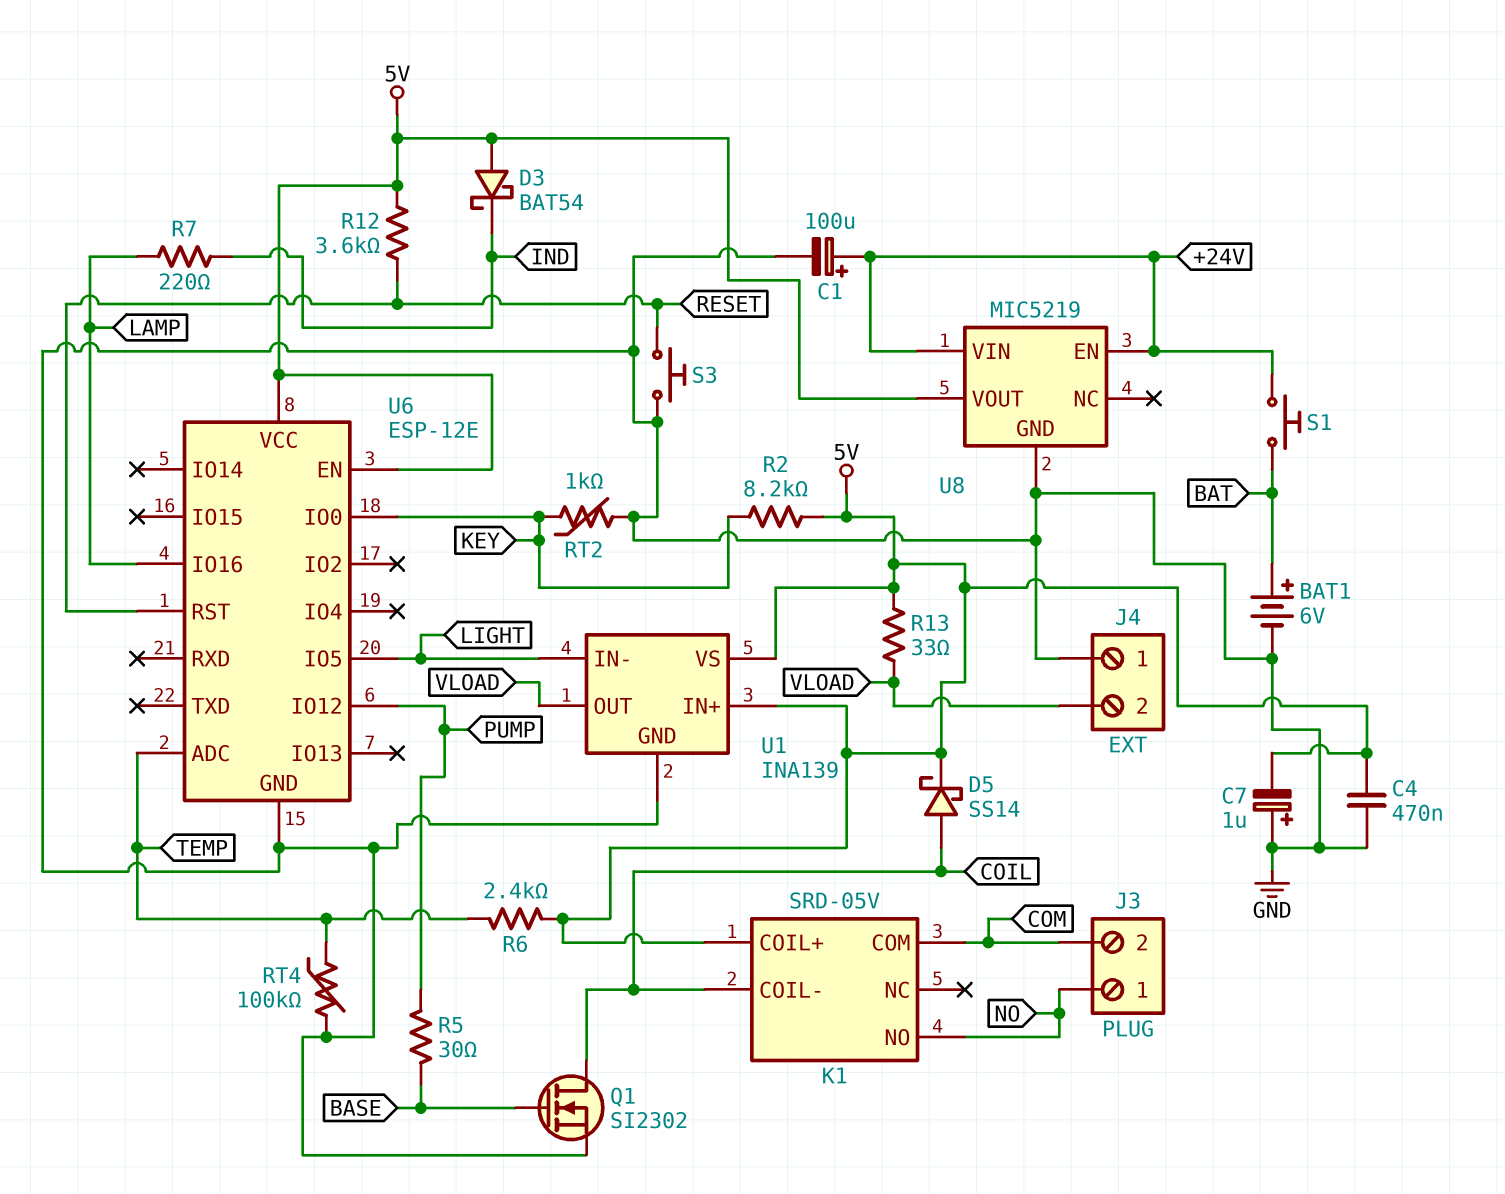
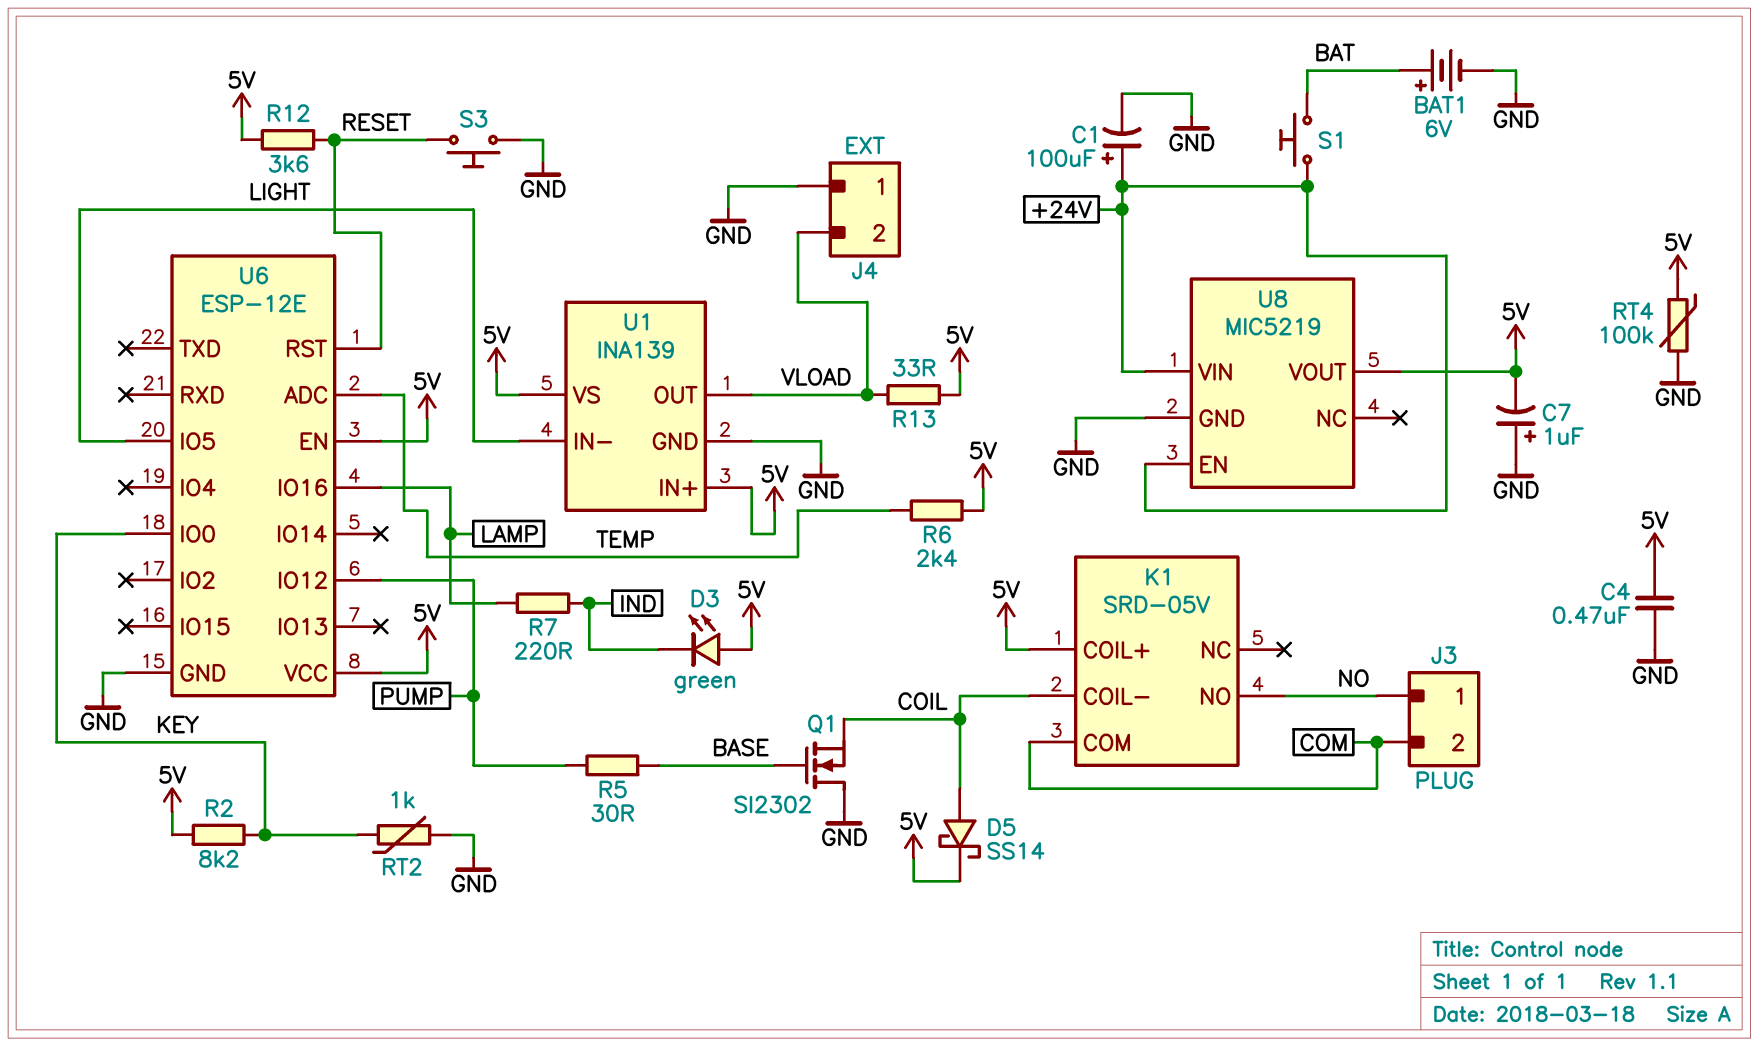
D3: schottky BAT54 (A 5V, K IND) -> LED green (A 5V, K IND)
Q1: NMOS SI2302 (G BASE, D COIL, S GND) -> NMOS SI2302 (G BASE, D GND, S COIL)
RT4: 100k (GND, TEMP) -> 100k (5V, GND)

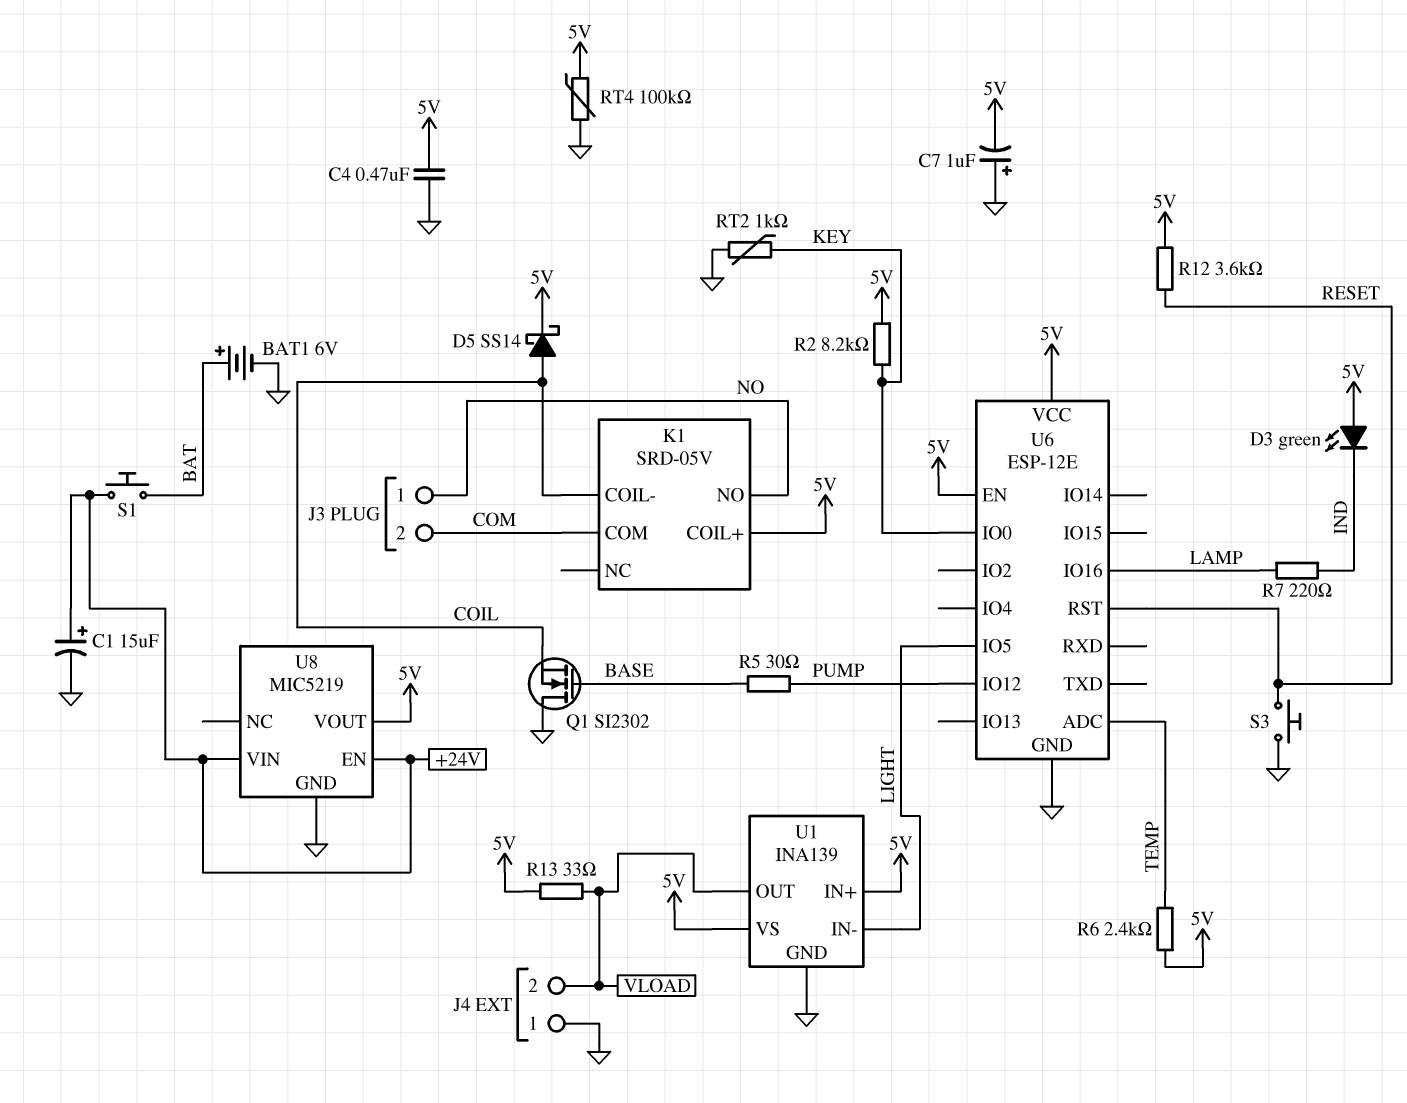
C1: 100uF (plus +24V, minus GND) -> 15uF (plus +24V, minus GND)

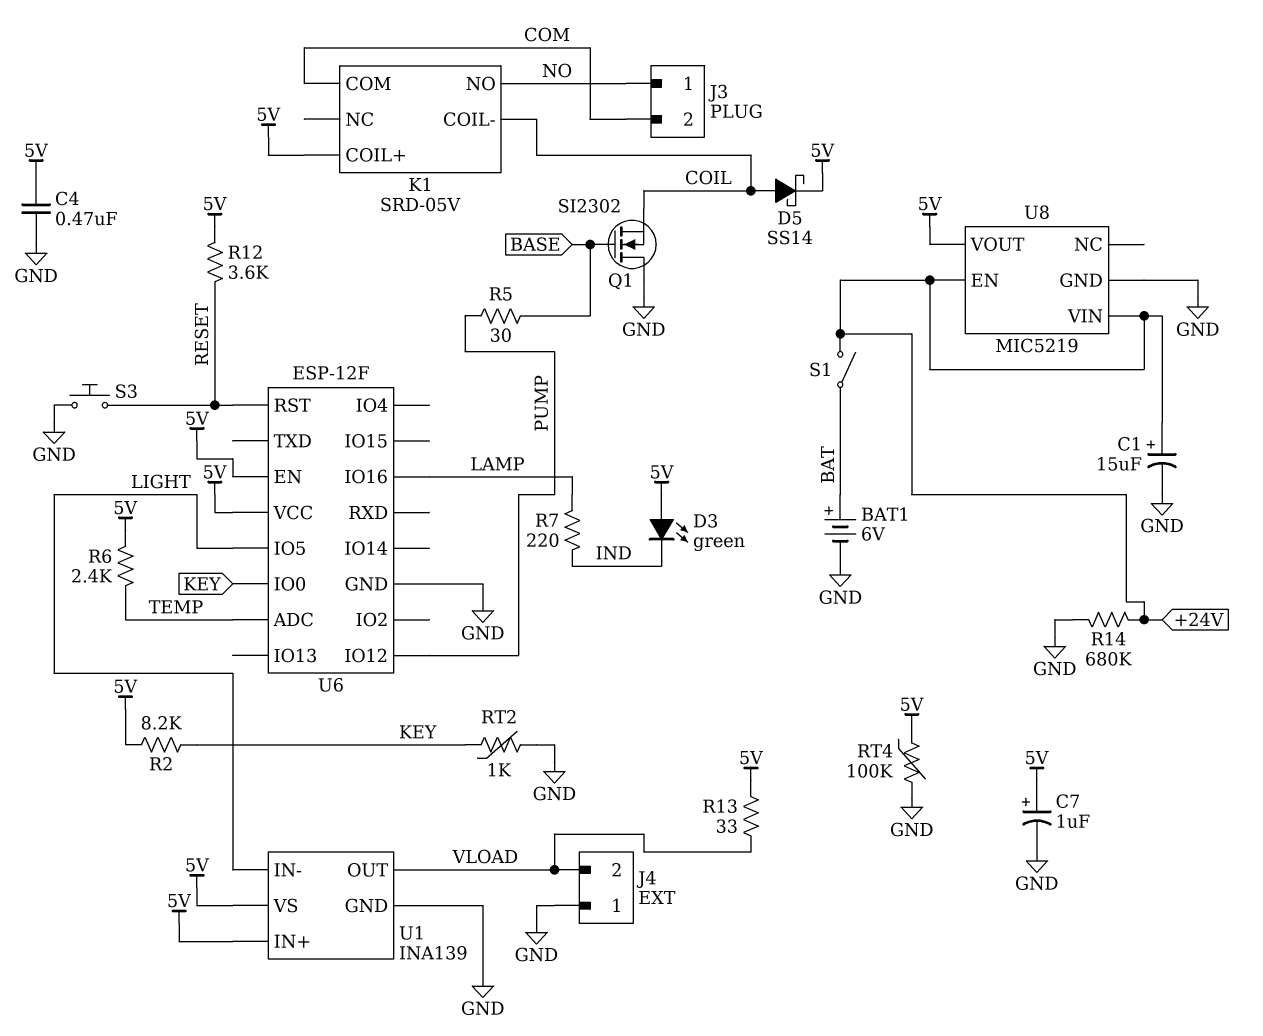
C7: 1uF (plus GND, minus 5V) -> 1uF (plus 5V, minus GND)
R14: none -> 680k (+24V, GND)
S1: button (+24V, BAT) -> switch (+24V, BAT)
U6: ESP-12E -> ESP-12F

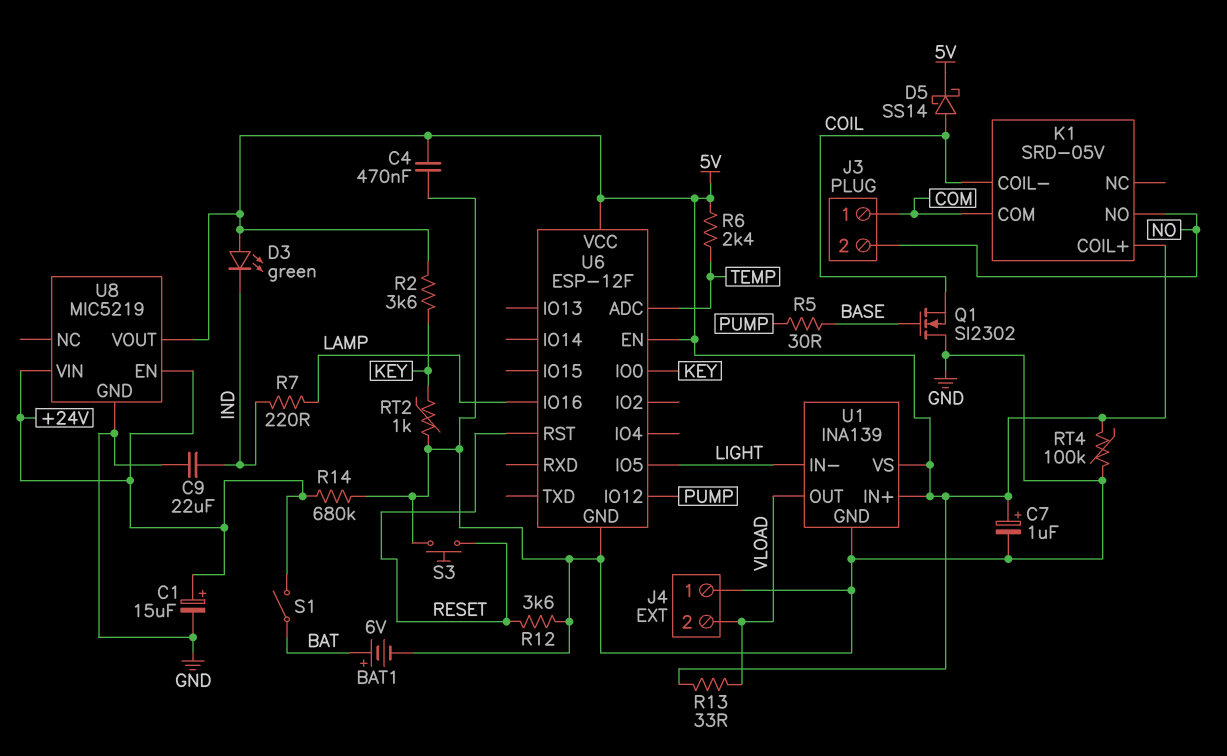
C9: none -> 22uF (GND, IND)
J3 pin 1: NO -> COM
J3 pin 2: COM -> NO
R2: 8.2k (5V, KEY) -> 3.6k (5V, KEY)
R12: 3.6k (5V, RESET) -> 3.6k (GND, RESET)

